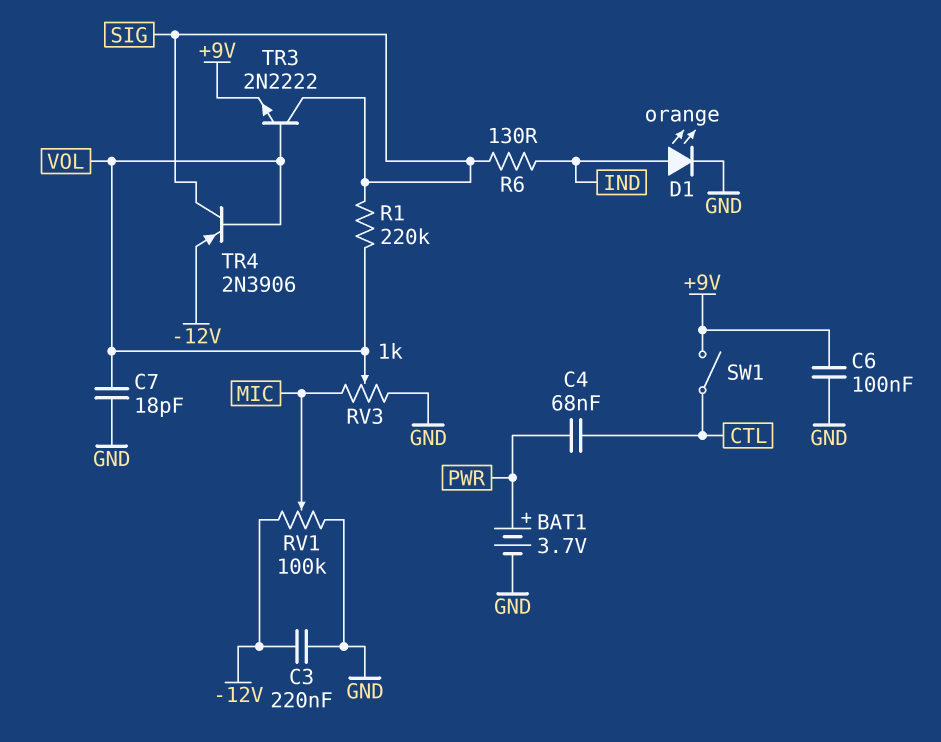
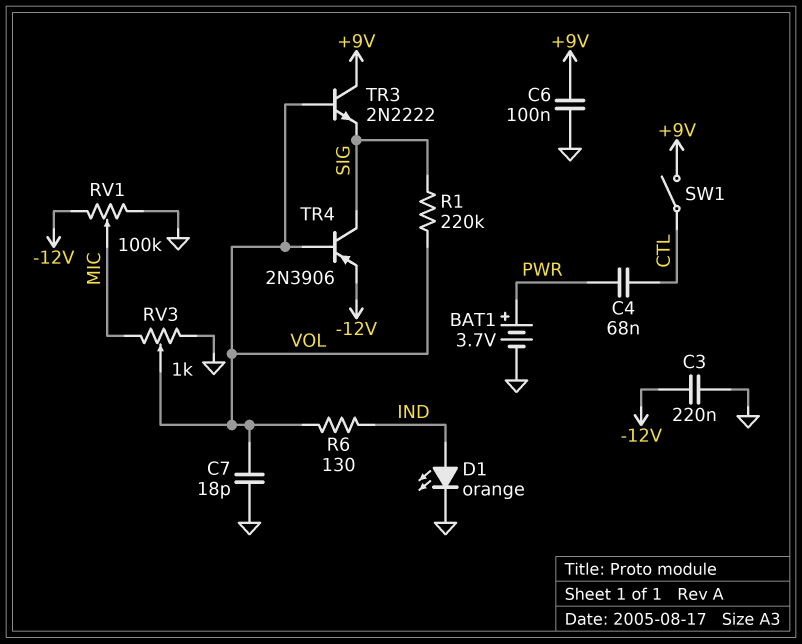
R6: 130 (IND, SIG) -> 130 (IND, VOL)
TR3: NPN 2N2222 (B VOL, C SIG, E +9V) -> NPN 2N2222 (B VOL, C +9V, E SIG)

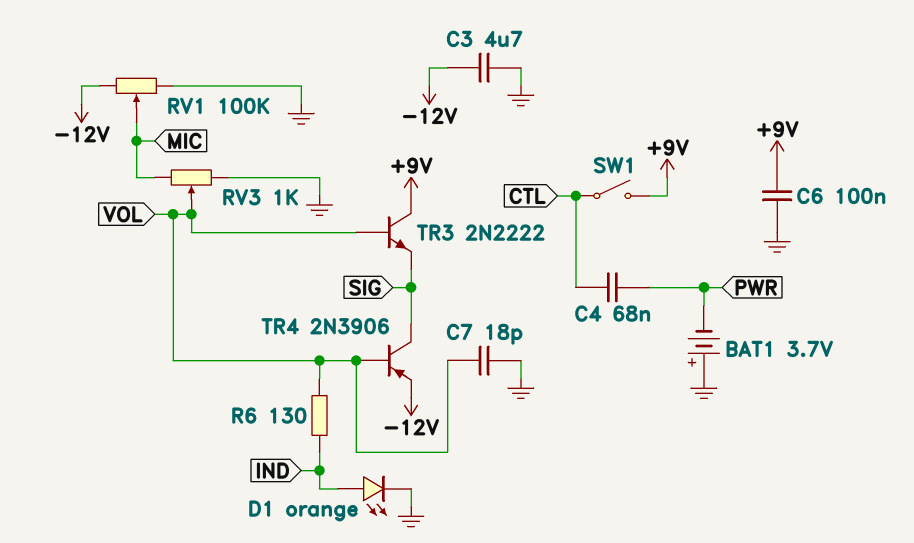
BAT1: 3.7V (plus PWR, minus GND) -> 3.7V (plus GND, minus PWR)
C3: 220nF (-12V, GND) -> 4.7uF (-12V, GND)
R1: 220k (SIG, VOL) -> none

